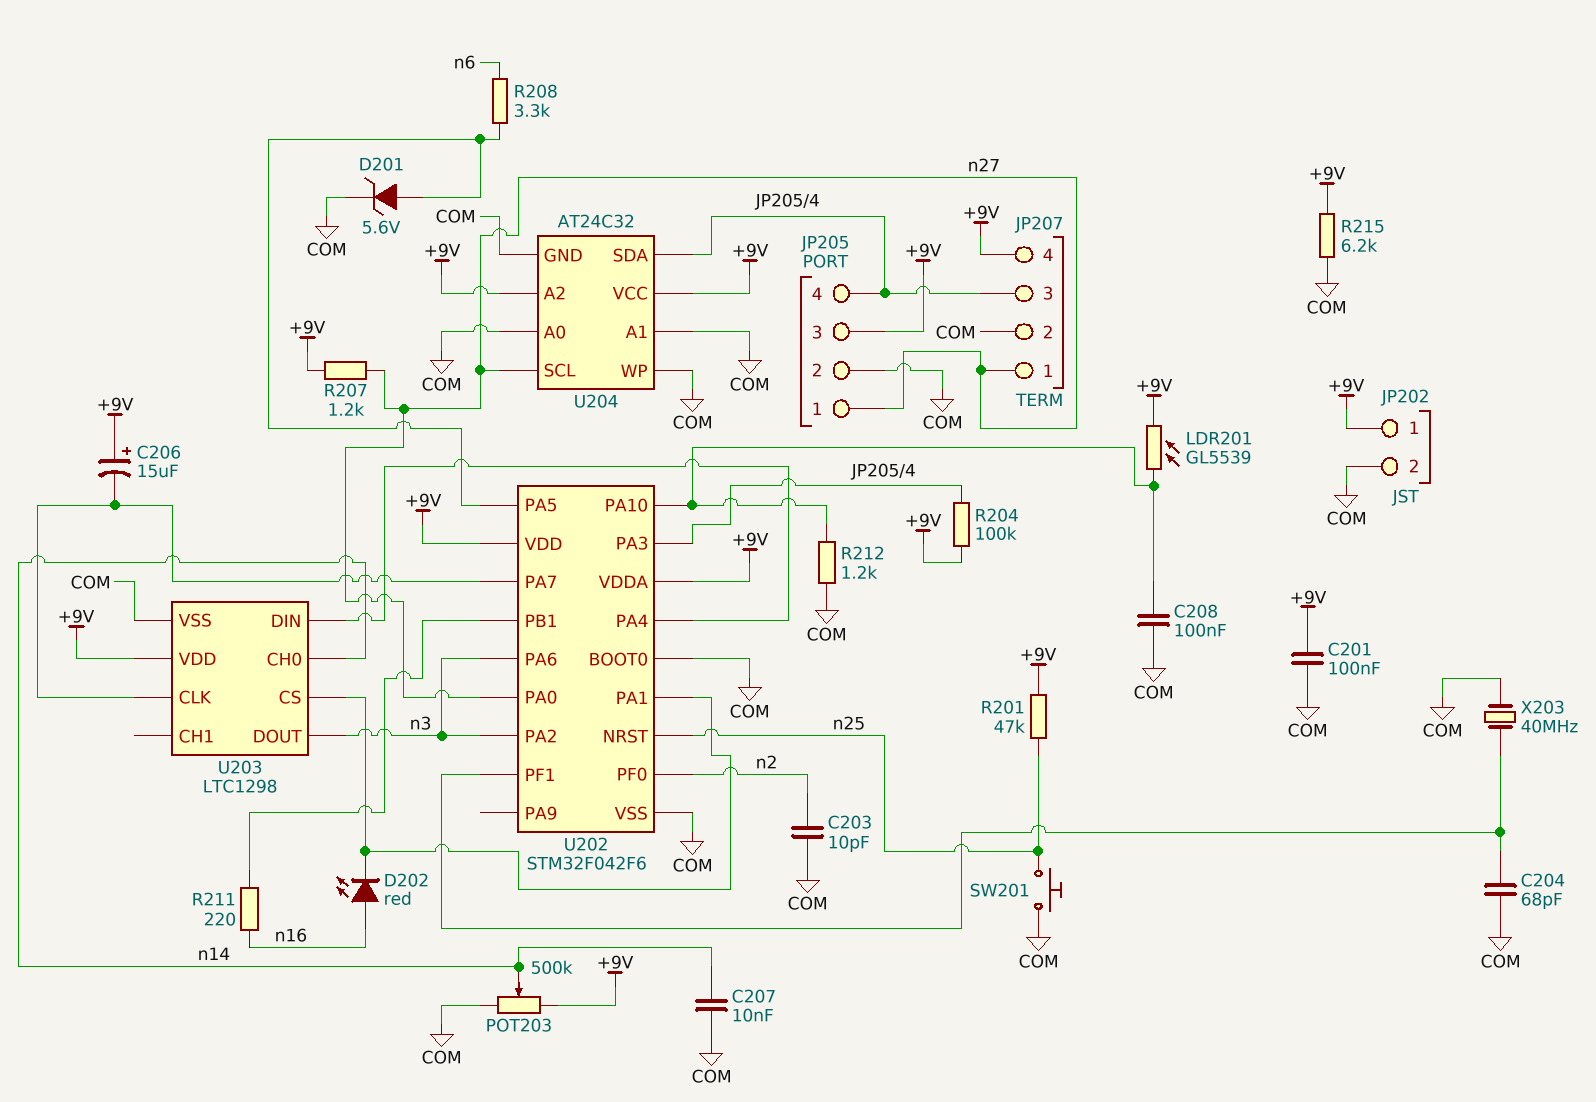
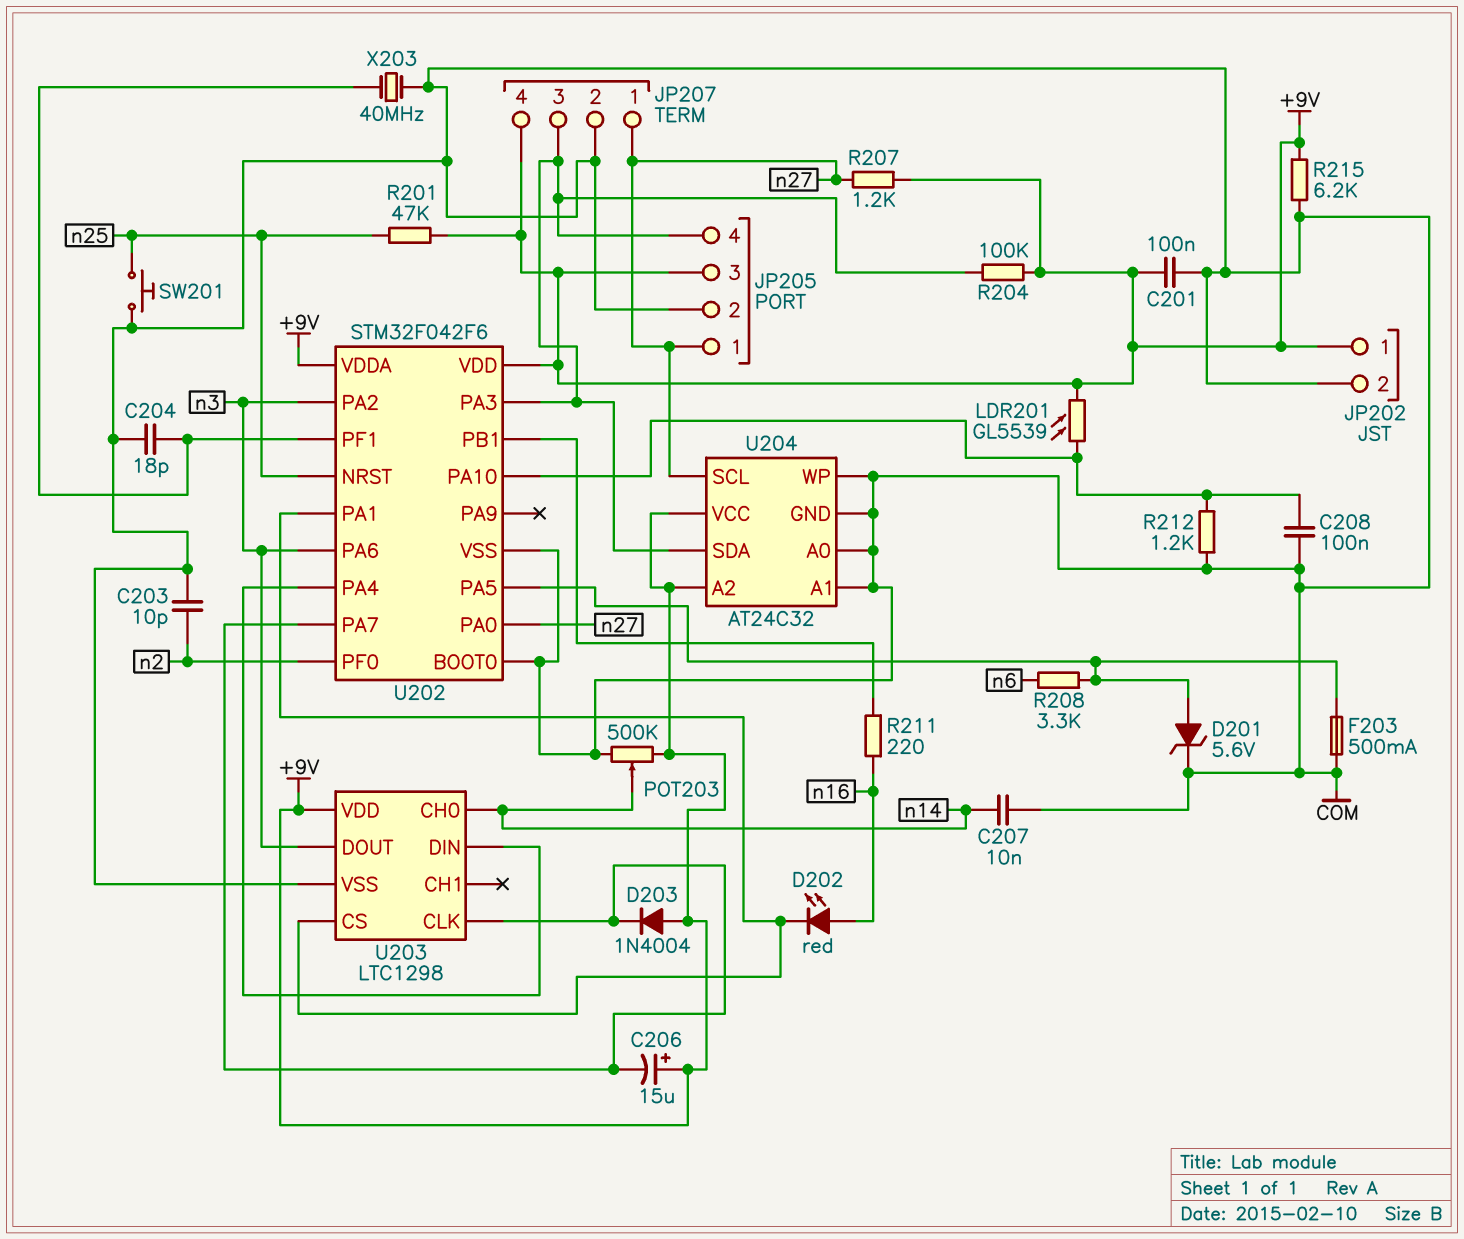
C204: 68pF (COM, U202/PF1) -> 18pF (COM, U202/PF1)
D203: none -> diode 1N4004 (A +9V, K U202/PA7)
F203: none -> 500mA (COM, U202/PA5)

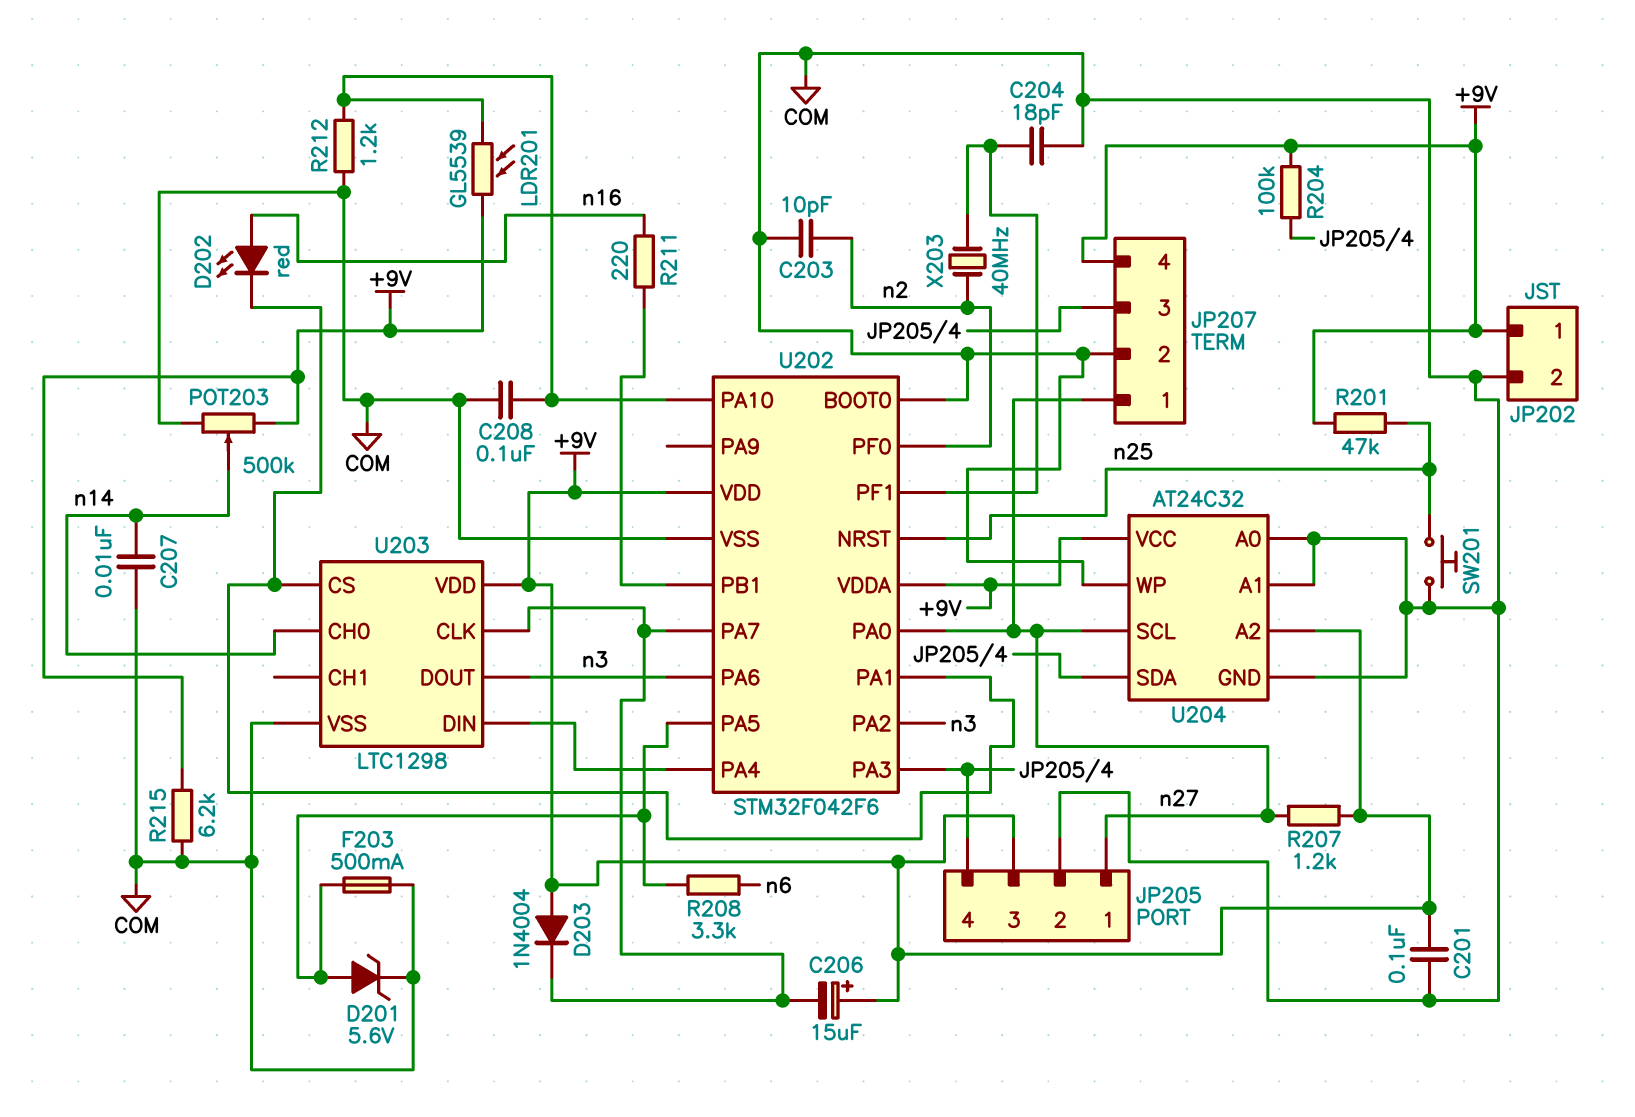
X203: 40MHz (COM, U202/PF1) -> 40MHz (U202/PF1, n2)

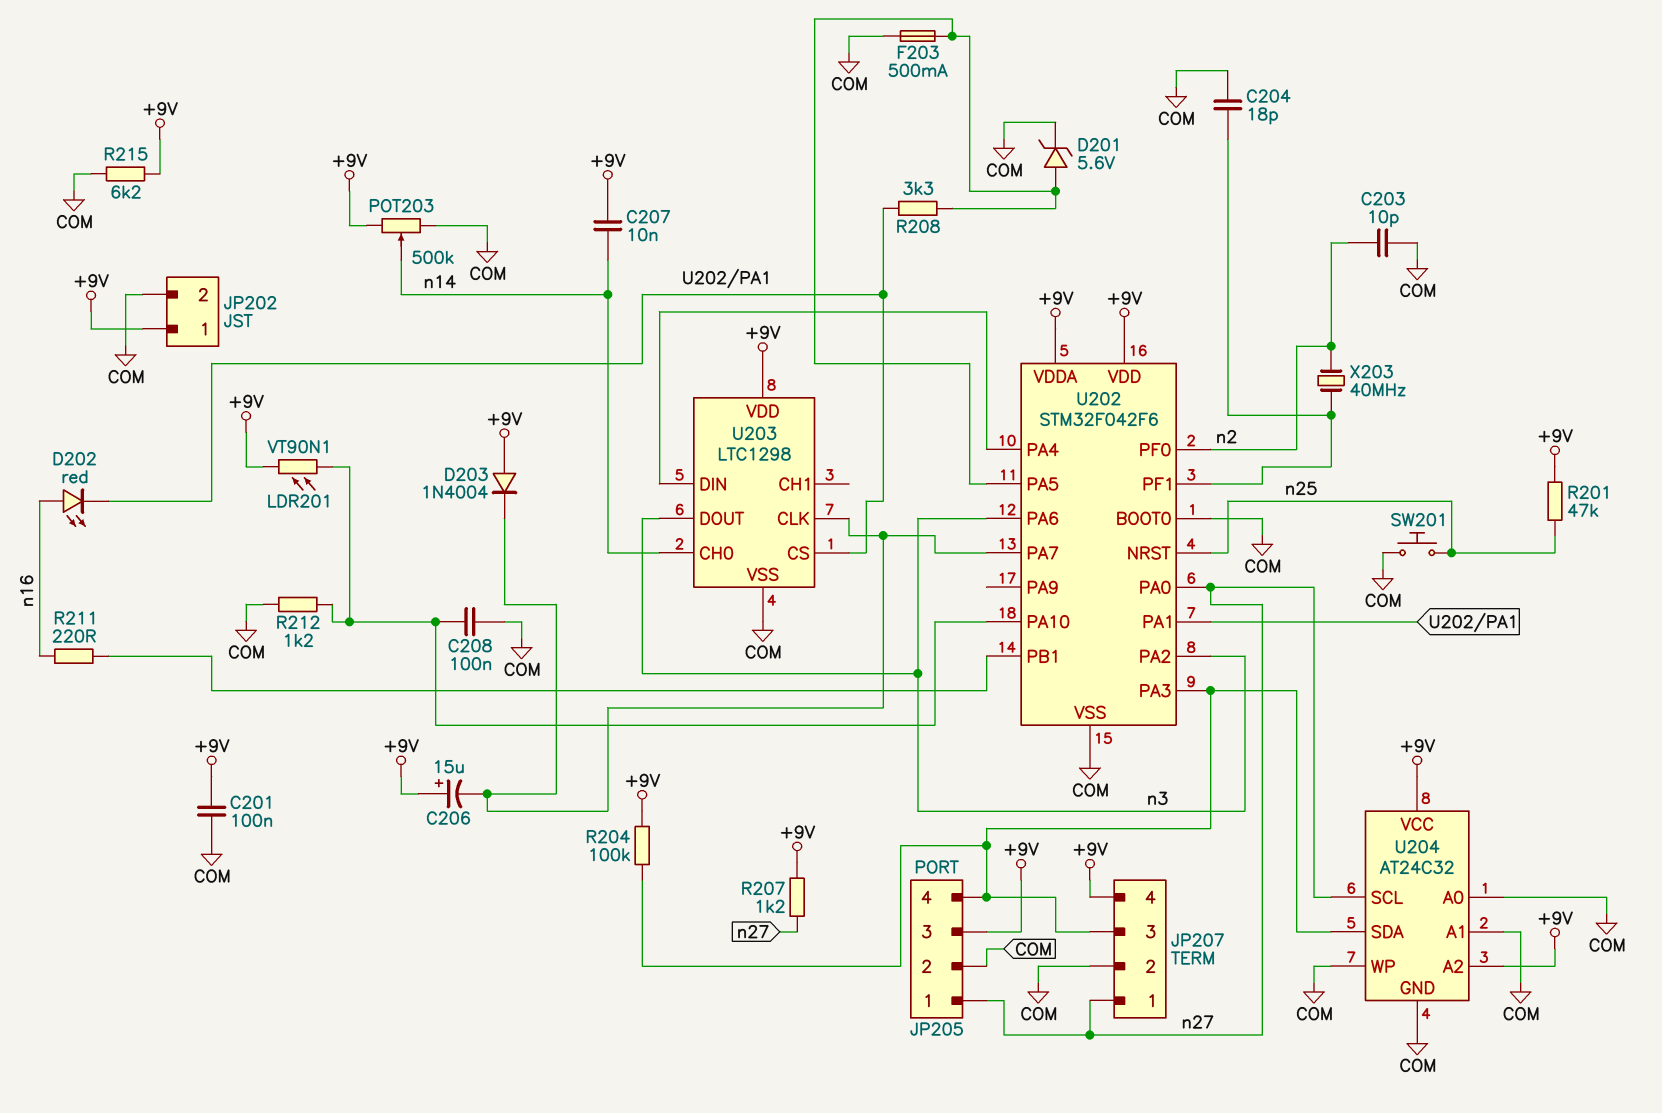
C207: 10nF (COM, n14) -> 10nF (+9V, n14)
LDR201: GL5539 (+9V, U202/PA10) -> VT90N1 (+9V, U202/PA10)
R208: 3.3k (U202/PA5, n6) -> 3.3k (U202/PA1, U202/PA5)

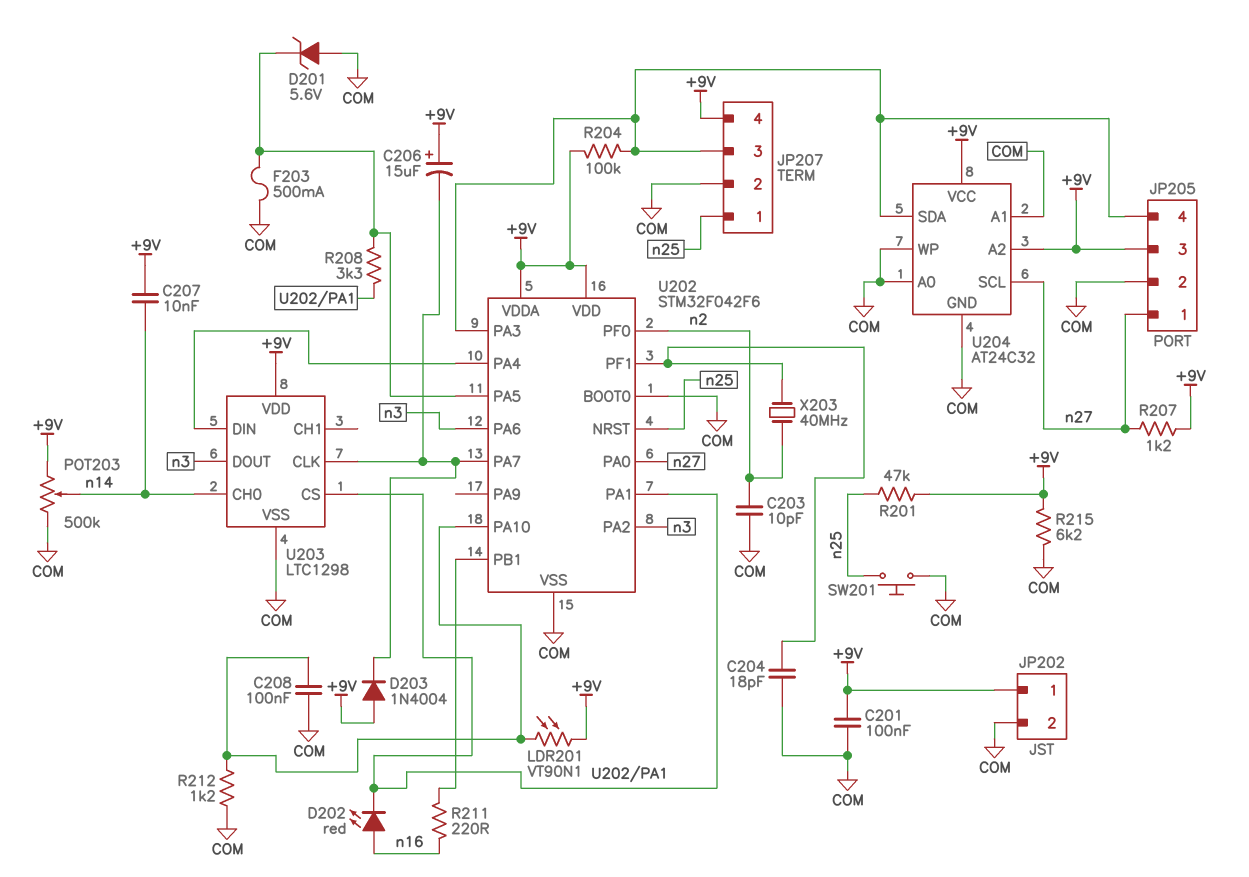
D201: zener 5.6V (A U202/PA5, K COM) -> zener 5.6V (A COM, K U202/PA5)
JP207 pin 1: n27 -> n25

